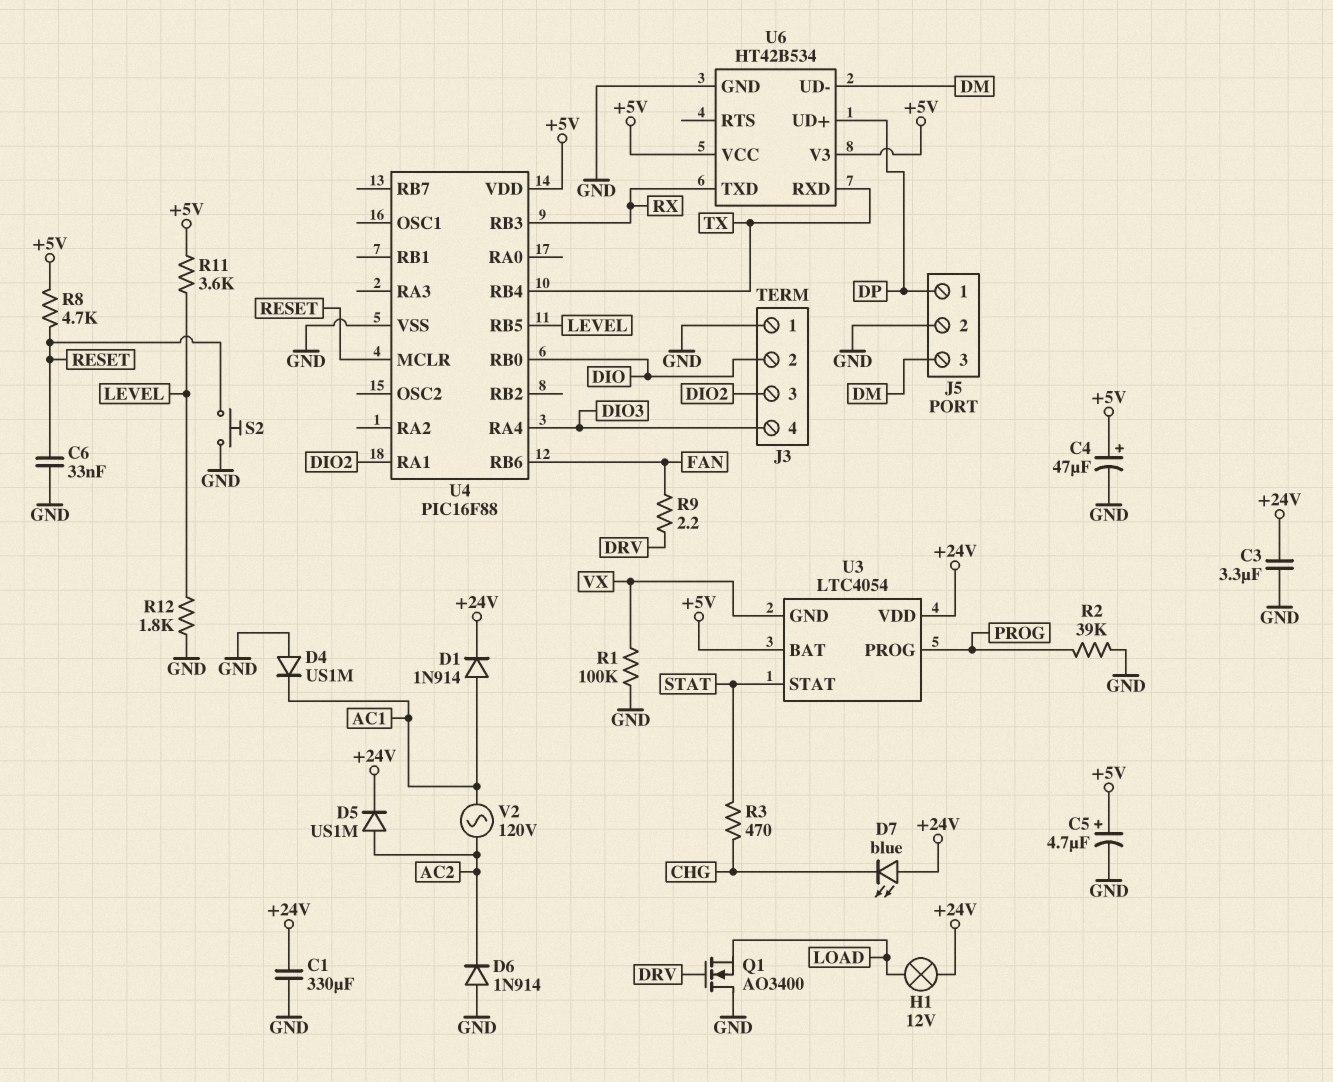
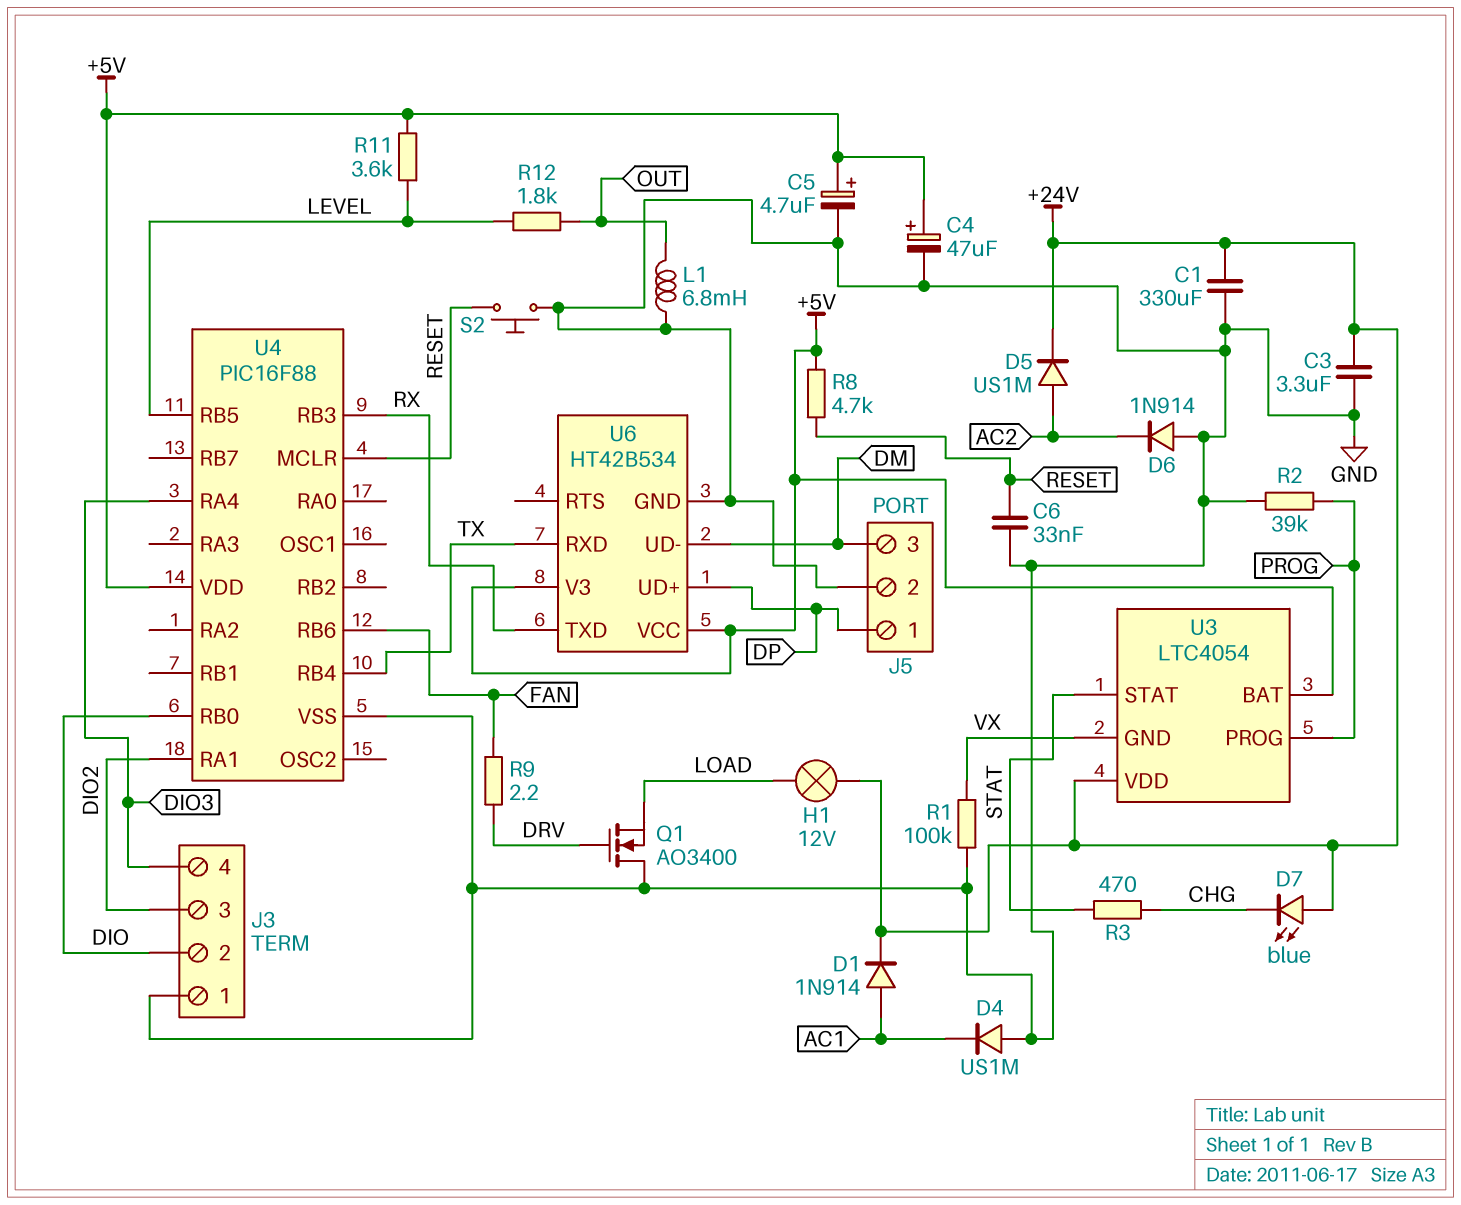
L1: none -> 6.8mH (GND, OUT)
R12: 1.8k (GND, LEVEL) -> 1.8k (LEVEL, OUT)
V2: AC 120V (AC1, AC2) -> none

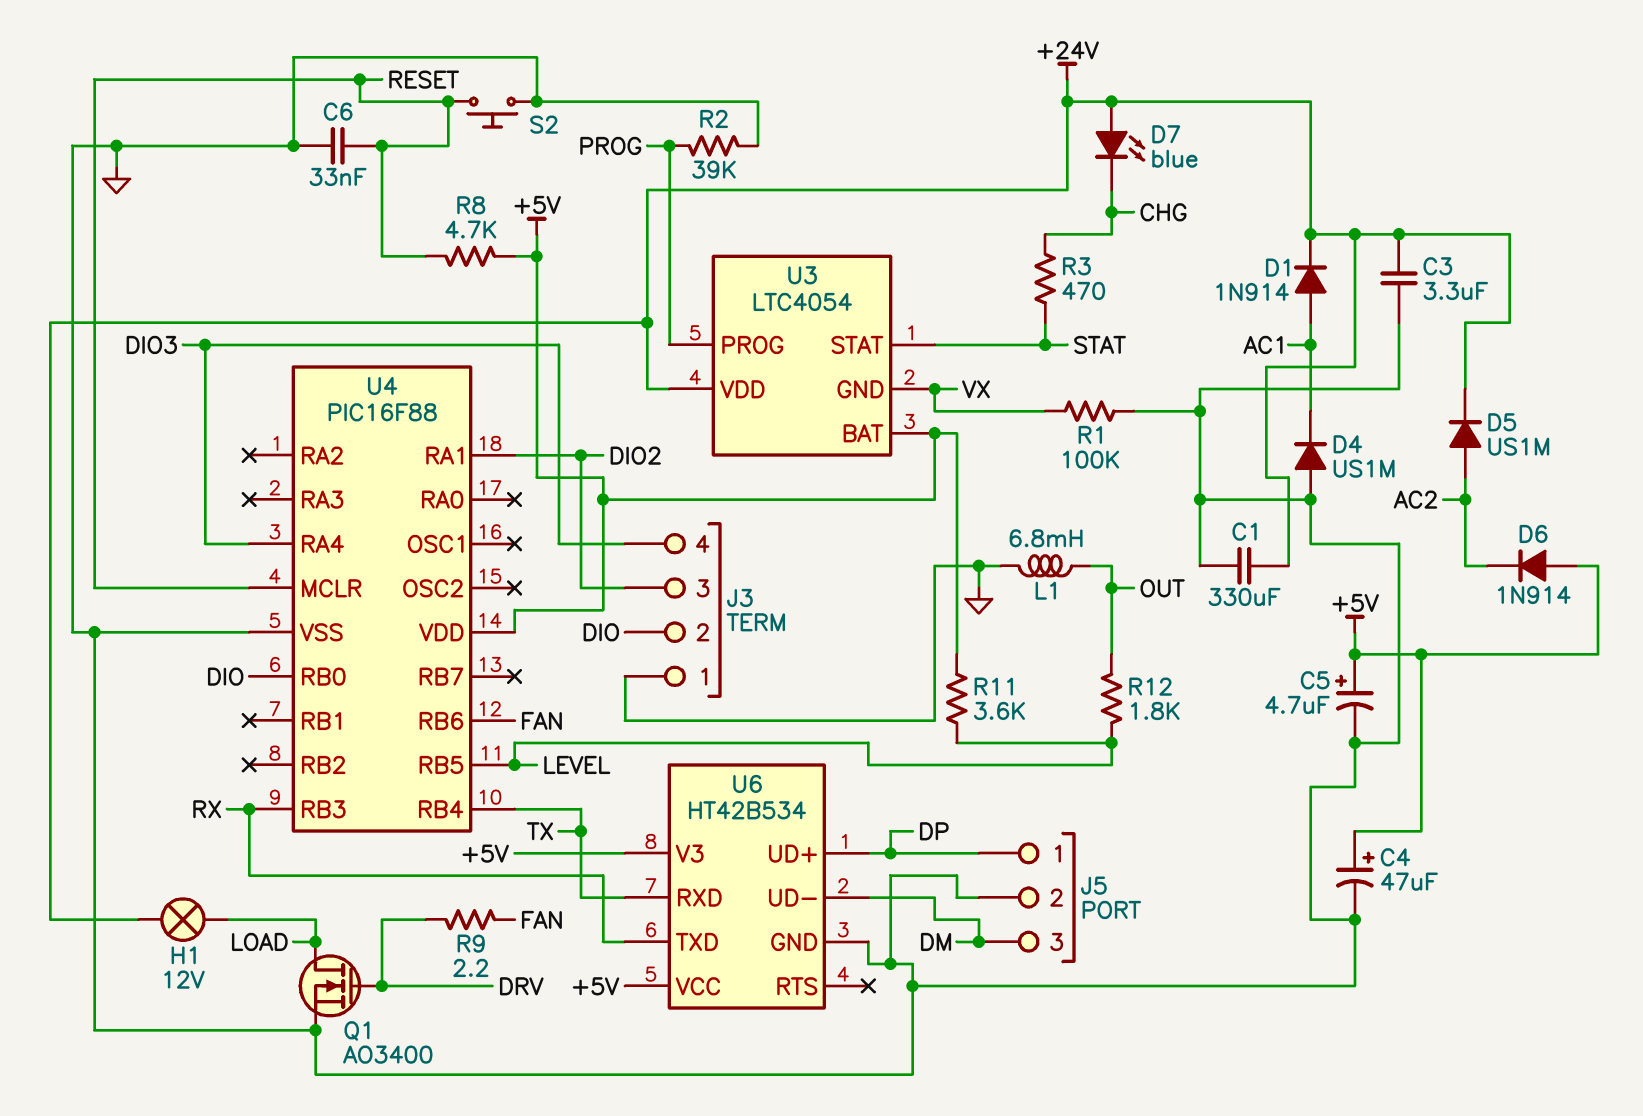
D6: diode 1N914 (A GND, K AC2) -> diode 1N914 (A +5V, K AC2)
Q1: NMOS AO3400 (G DRV, D GND, S LOAD) -> NMOS AO3400 (G DRV, D LOAD, S GND)

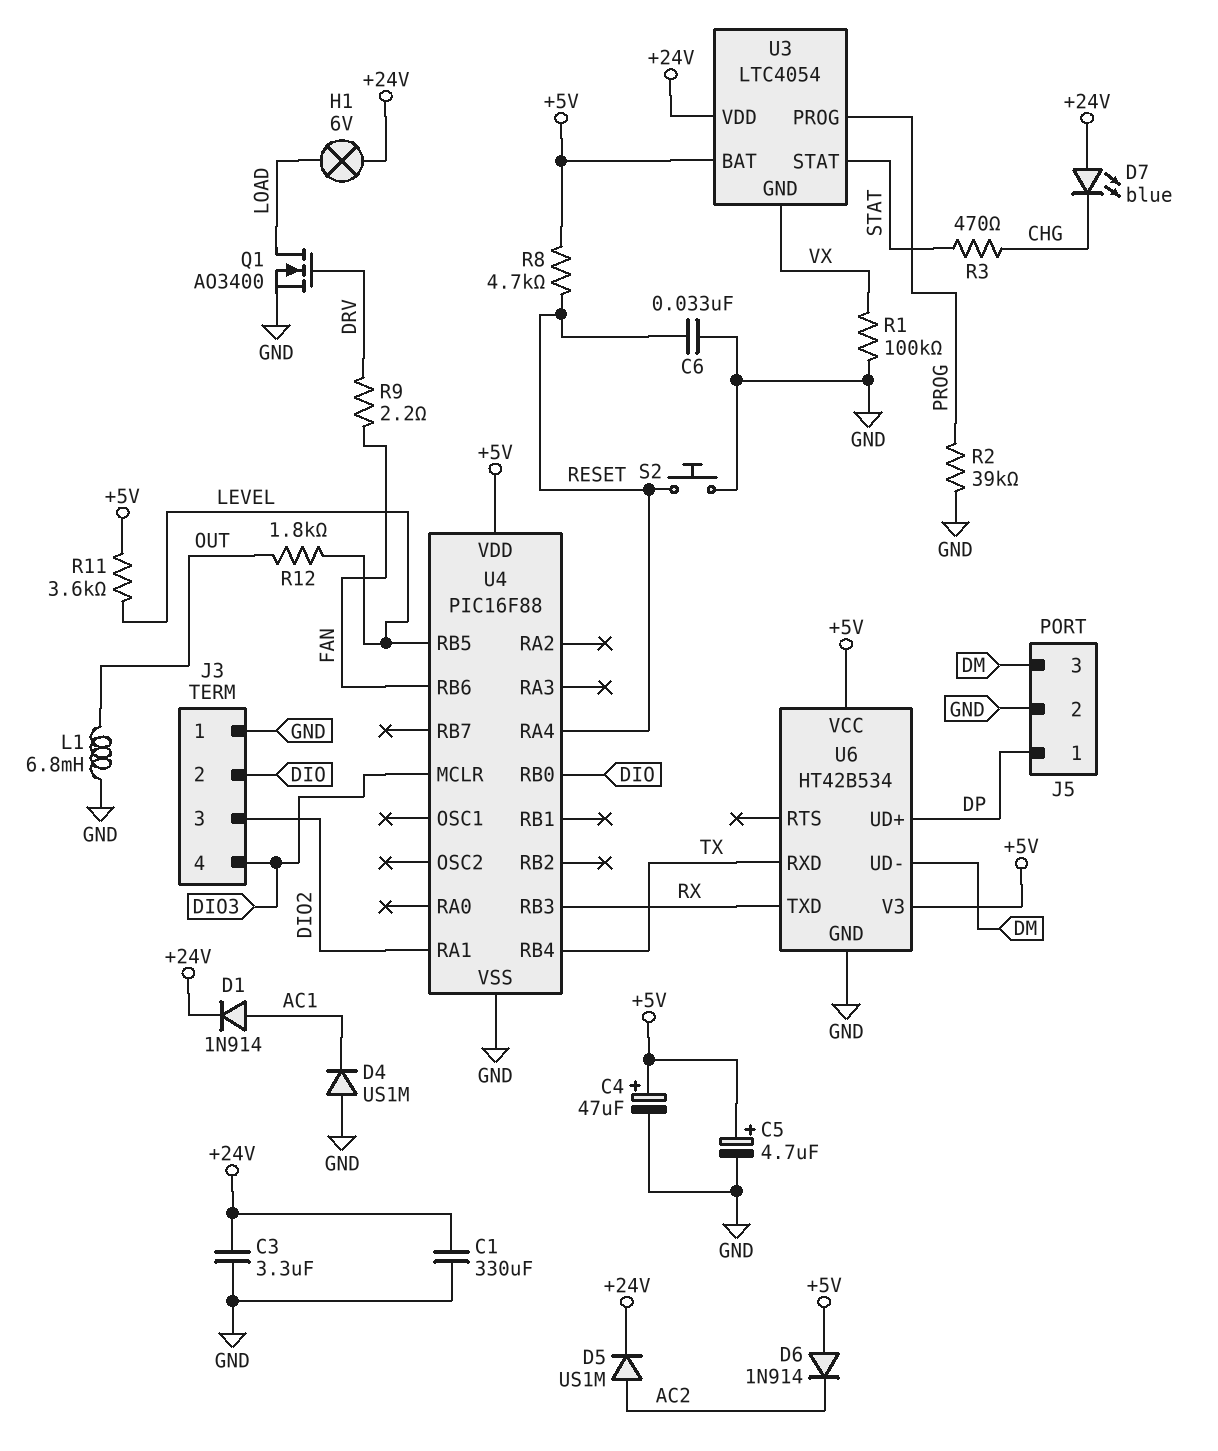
H1: lamp 12V (+24V, LOAD) -> lamp 6V (+24V, LOAD)
U4 pin MCLR: RESET -> DIO3
U4 pin RA4: DIO3 -> RESET

